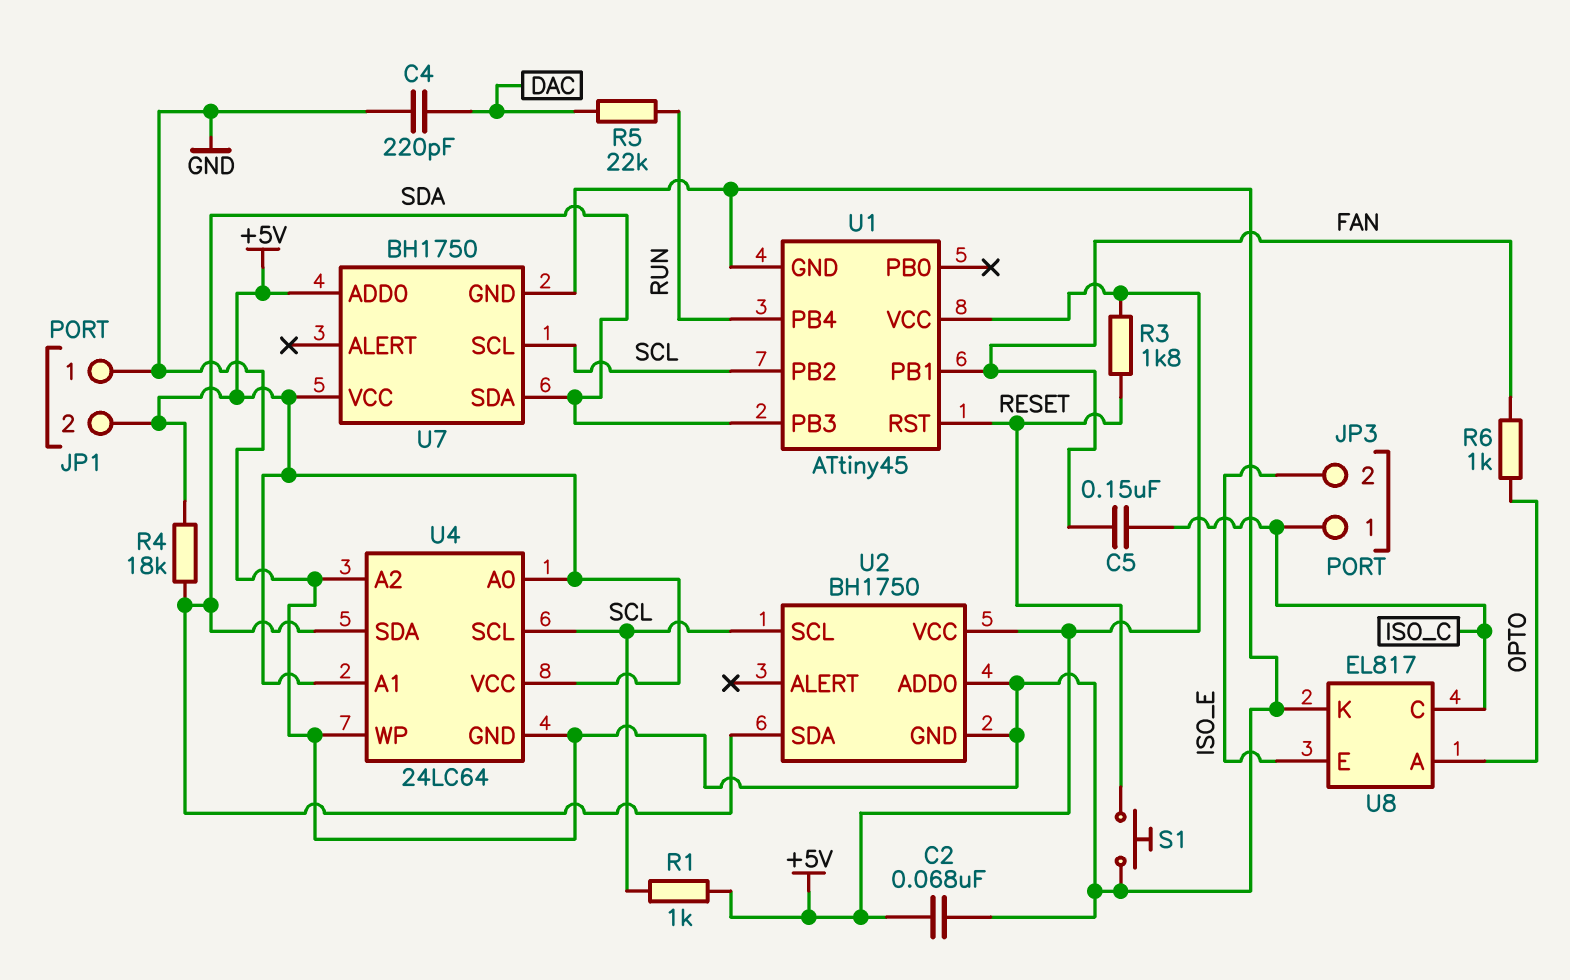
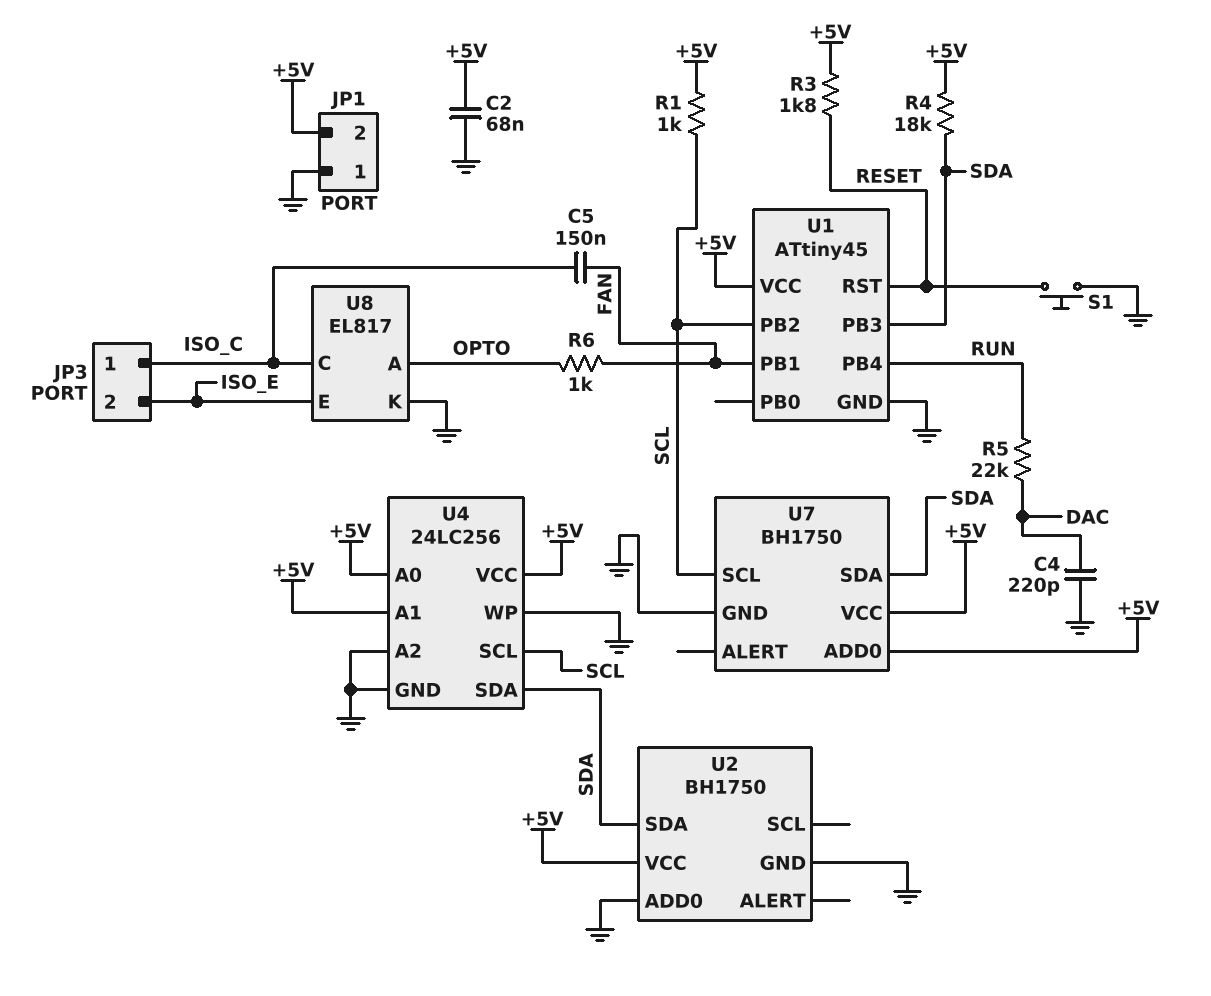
U2 pin SCL: SCL -> none
U4: 24LC64 -> 24LC256

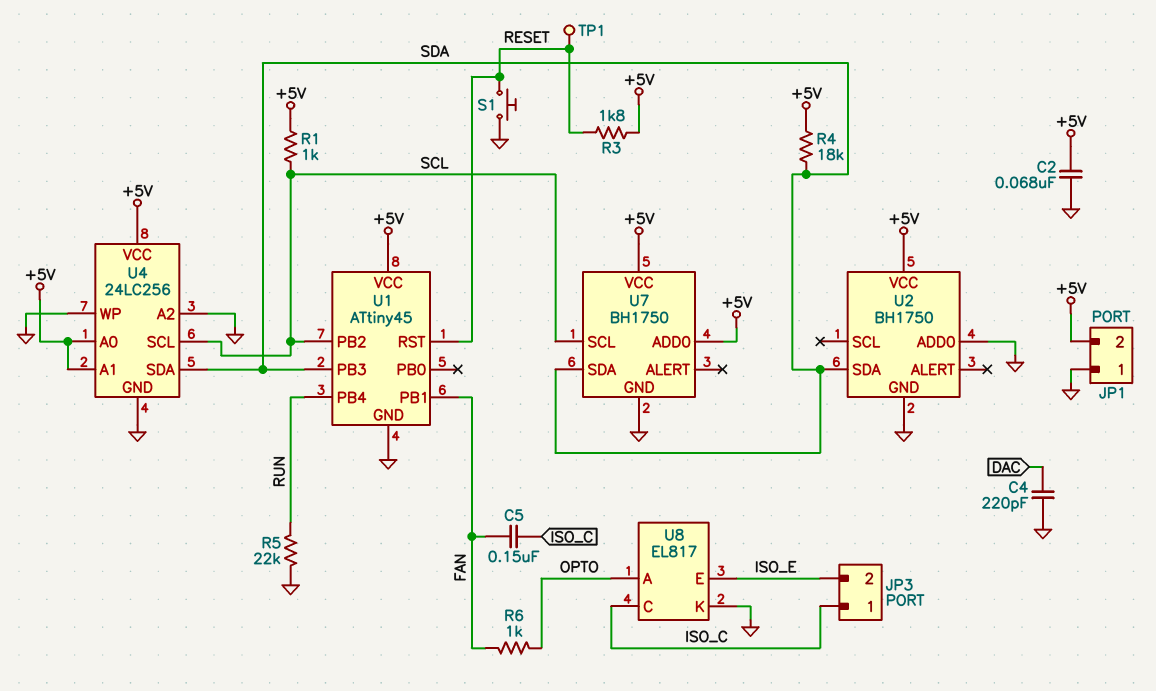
R5: 22k (DAC, RUN) -> 22k (GND, RUN)
TP1: none -> test point (RESET)

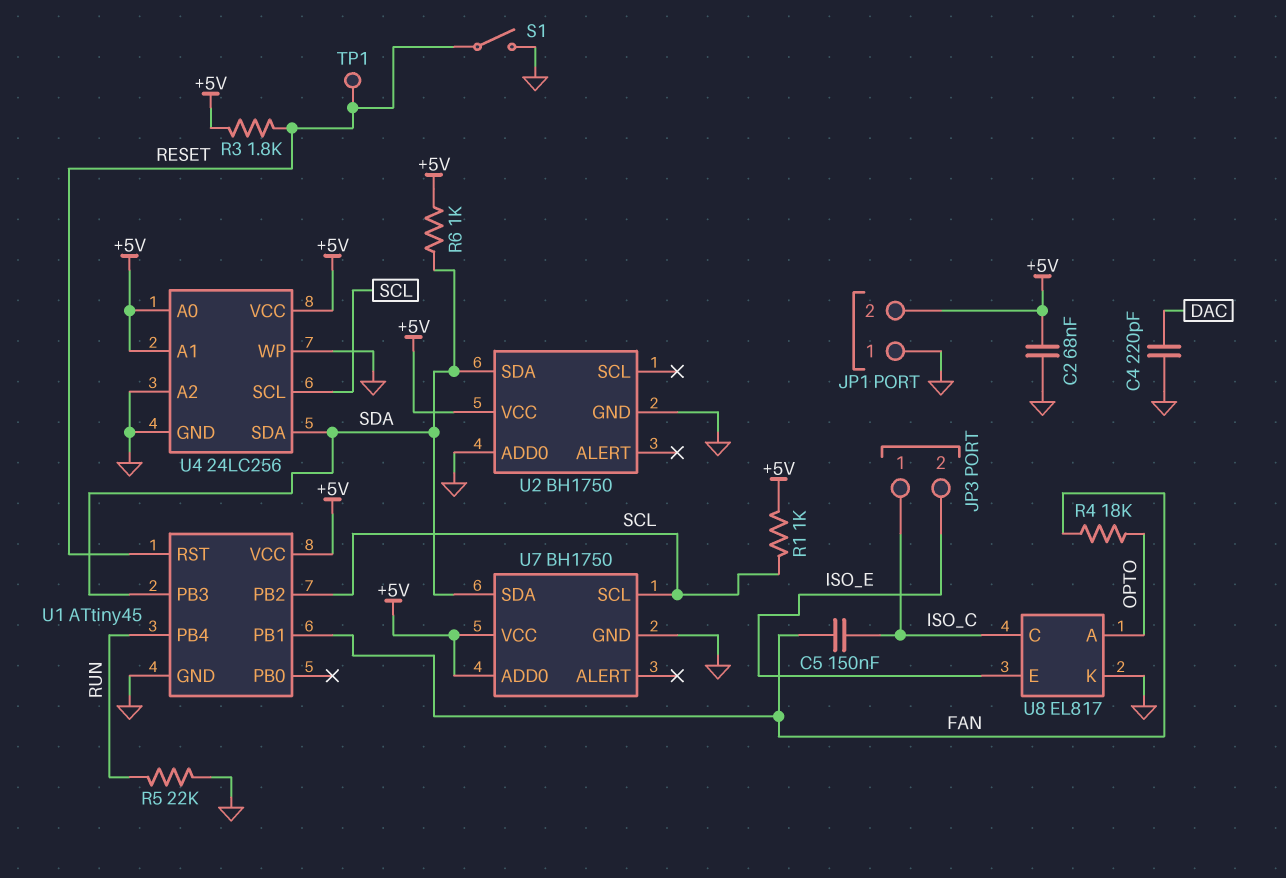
R4: 18k (+5V, SDA) -> 18k (FAN, OPTO)
R6: 1k (FAN, OPTO) -> 1k (+5V, SDA)
S1: button (GND, RESET) -> switch (GND, RESET)

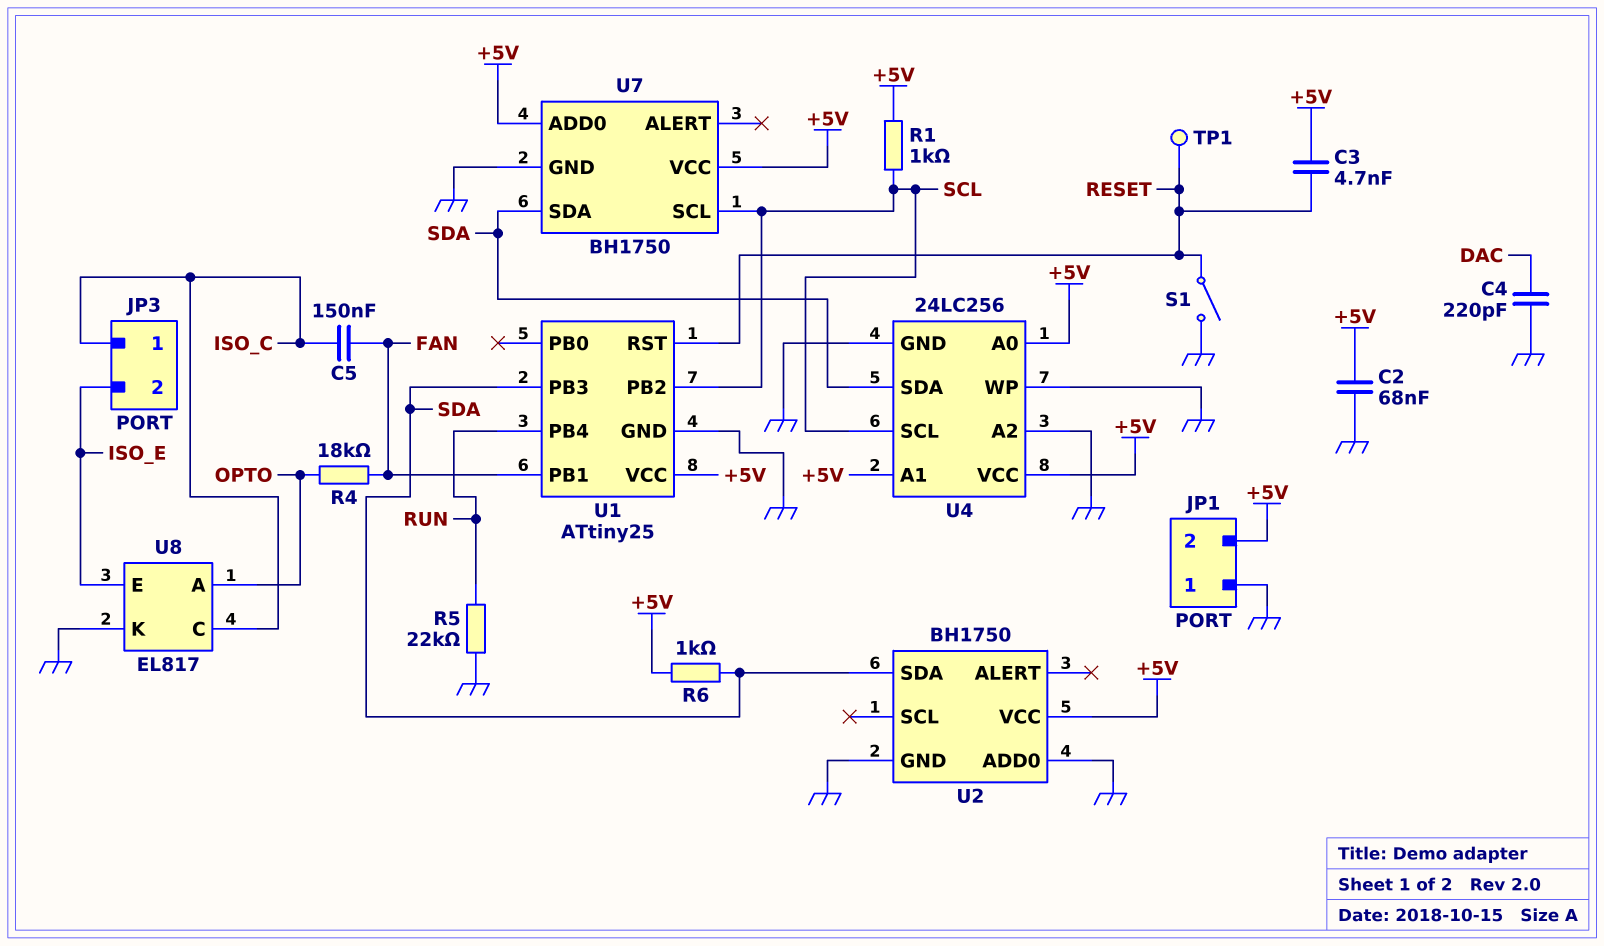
C3: none -> 4.7nF (+5V, RESET)
R3: 1.8k (+5V, RESET) -> none
U1: ATtiny45 -> ATtiny25

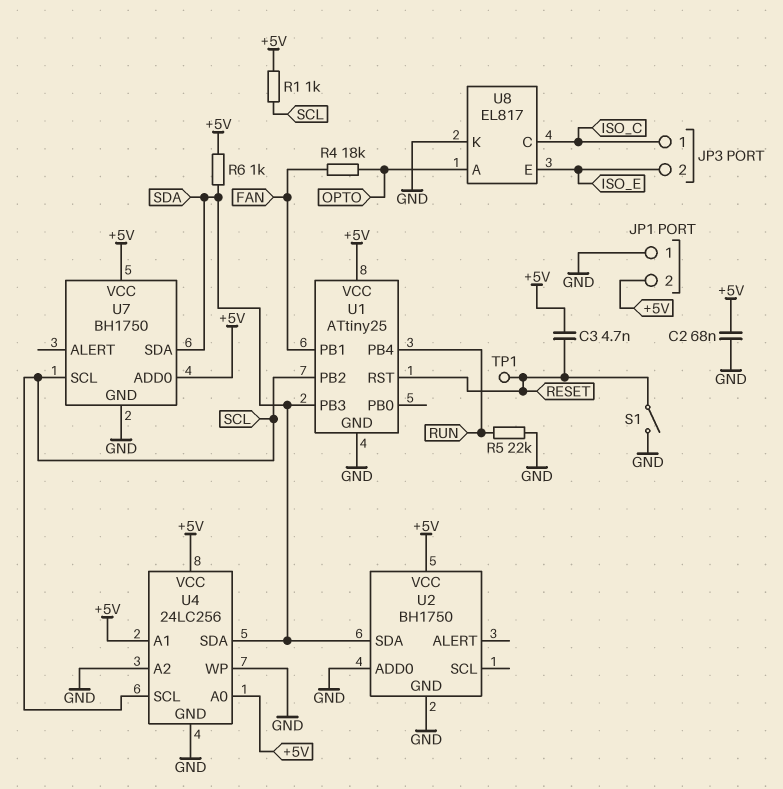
C4: 220pF (DAC, GND) -> none
C5: 150nF (FAN, ISO_C) -> none

